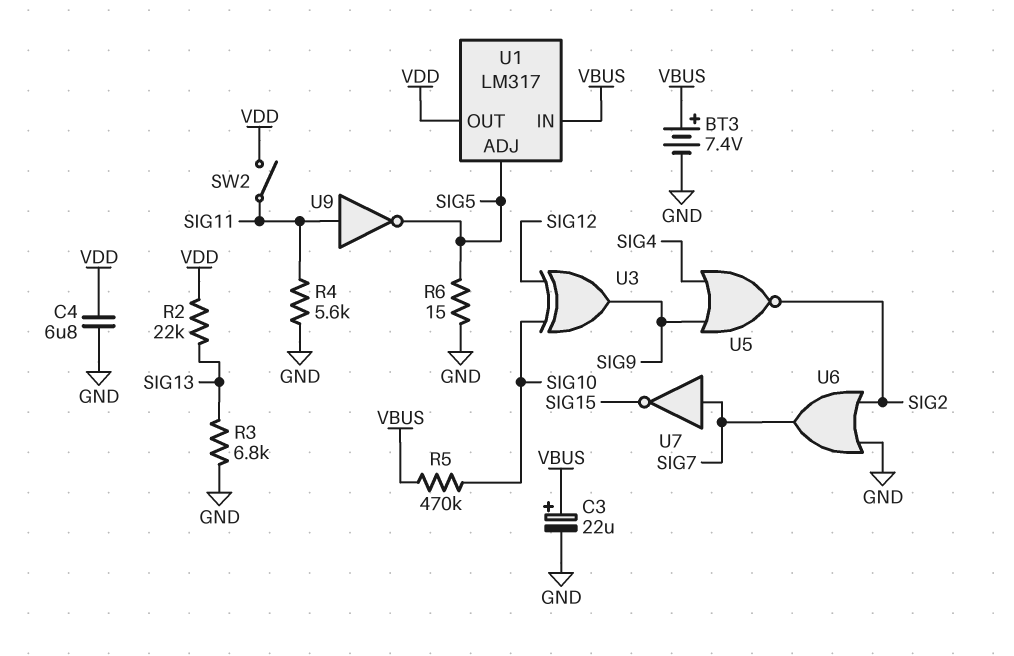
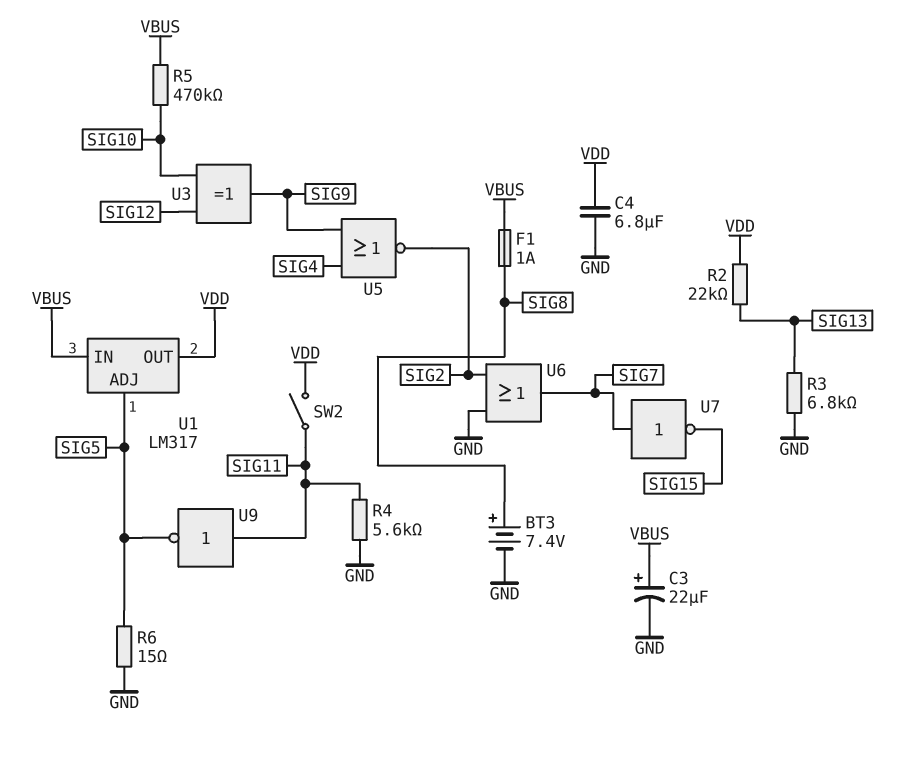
BT3: 7.4V (plus VBUS, minus GND) -> 7.4V (plus SIG8, minus GND)
F1: none -> 1A (SIG8, VBUS)

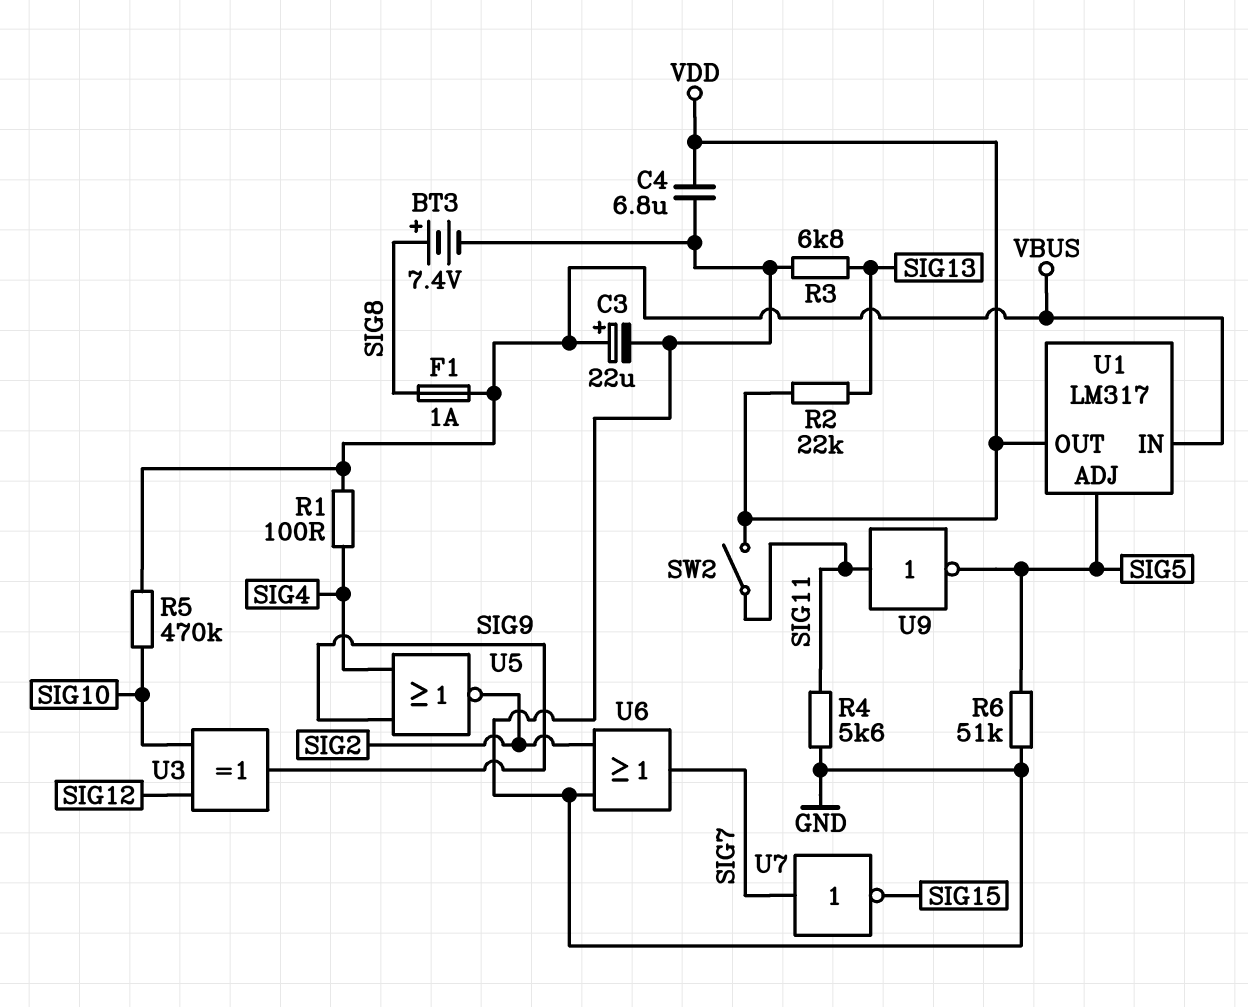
R1: none -> 100 (SIG4, VBUS)
R6: 15 (GND, SIG5) -> 51k (GND, SIG5)

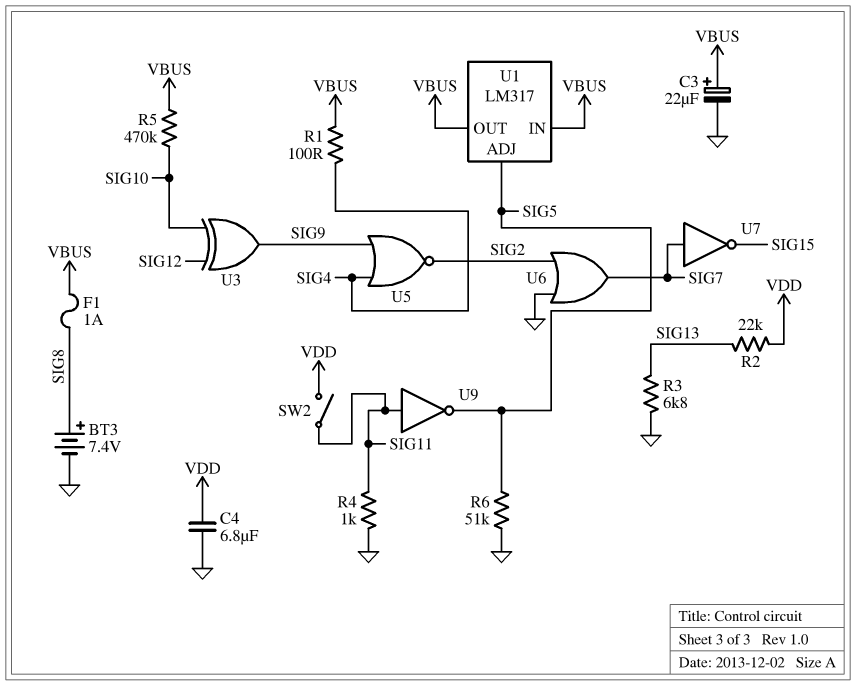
R4: 5.6k (GND, SIG11) -> 1k (GND, SIG11)
U1 pin OUT: VDD -> VBUS

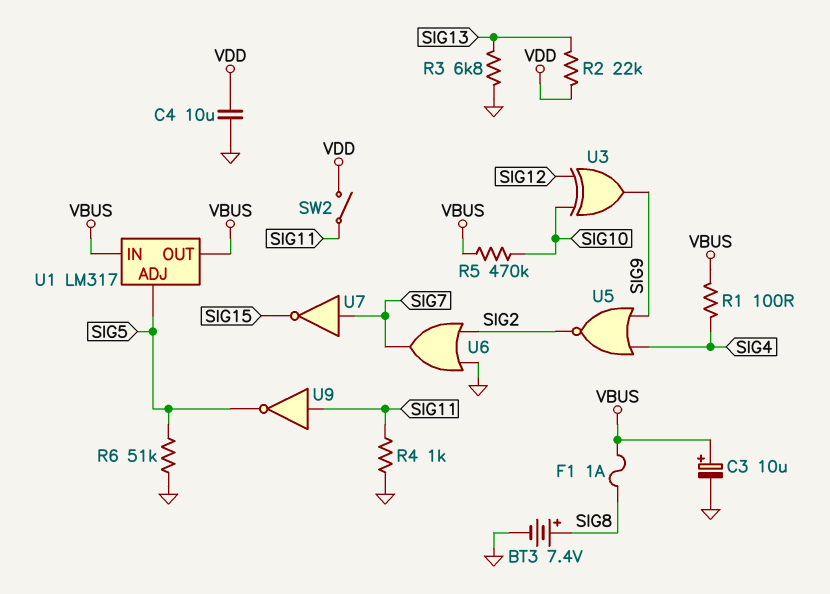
C3: 22uF (plus VBUS, minus GND) -> 10uF (plus VBUS, minus GND)
C4: 6.8uF (GND, VDD) -> 10uF (GND, VDD)

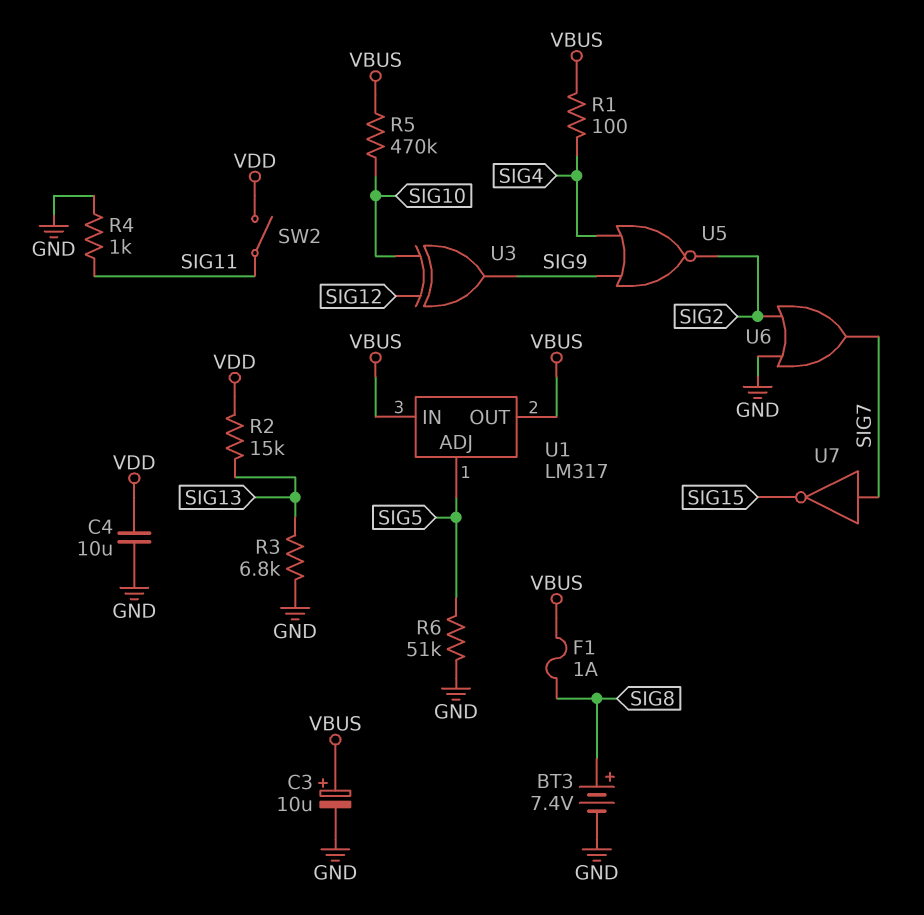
R2: 22k (SIG13, VDD) -> 15k (SIG13, VDD)
U9: NOT (in SIG11, out SIG5) -> none

